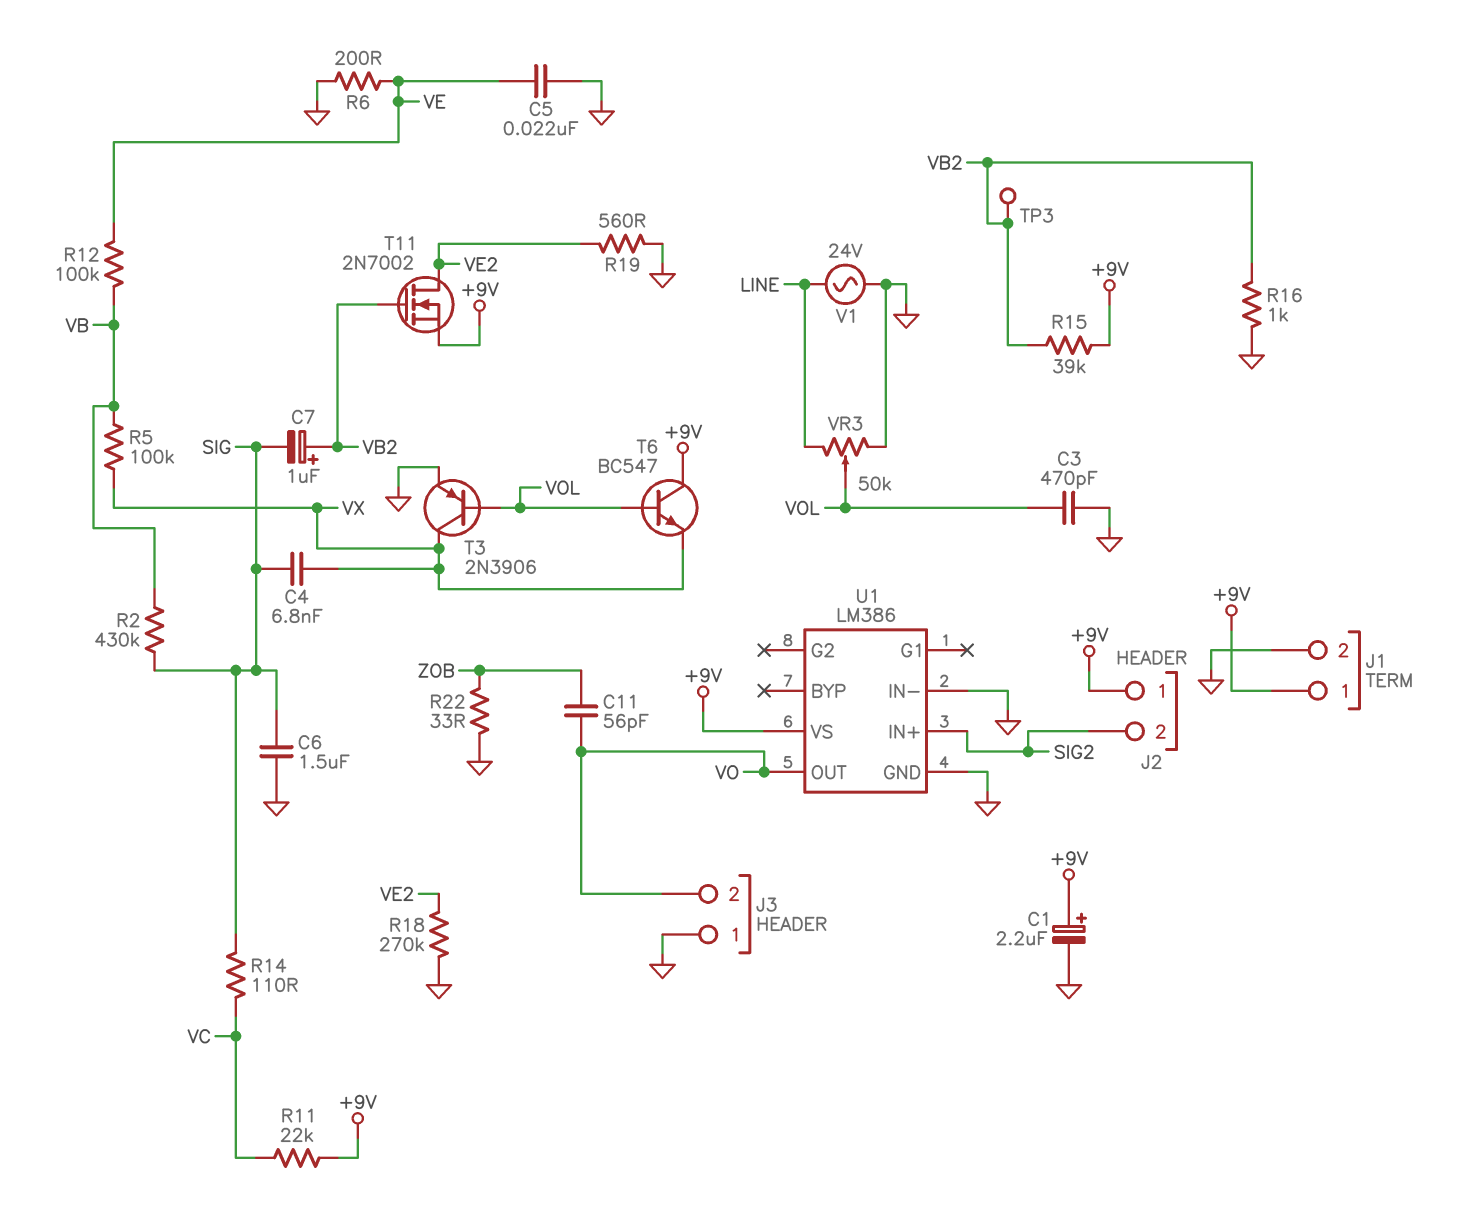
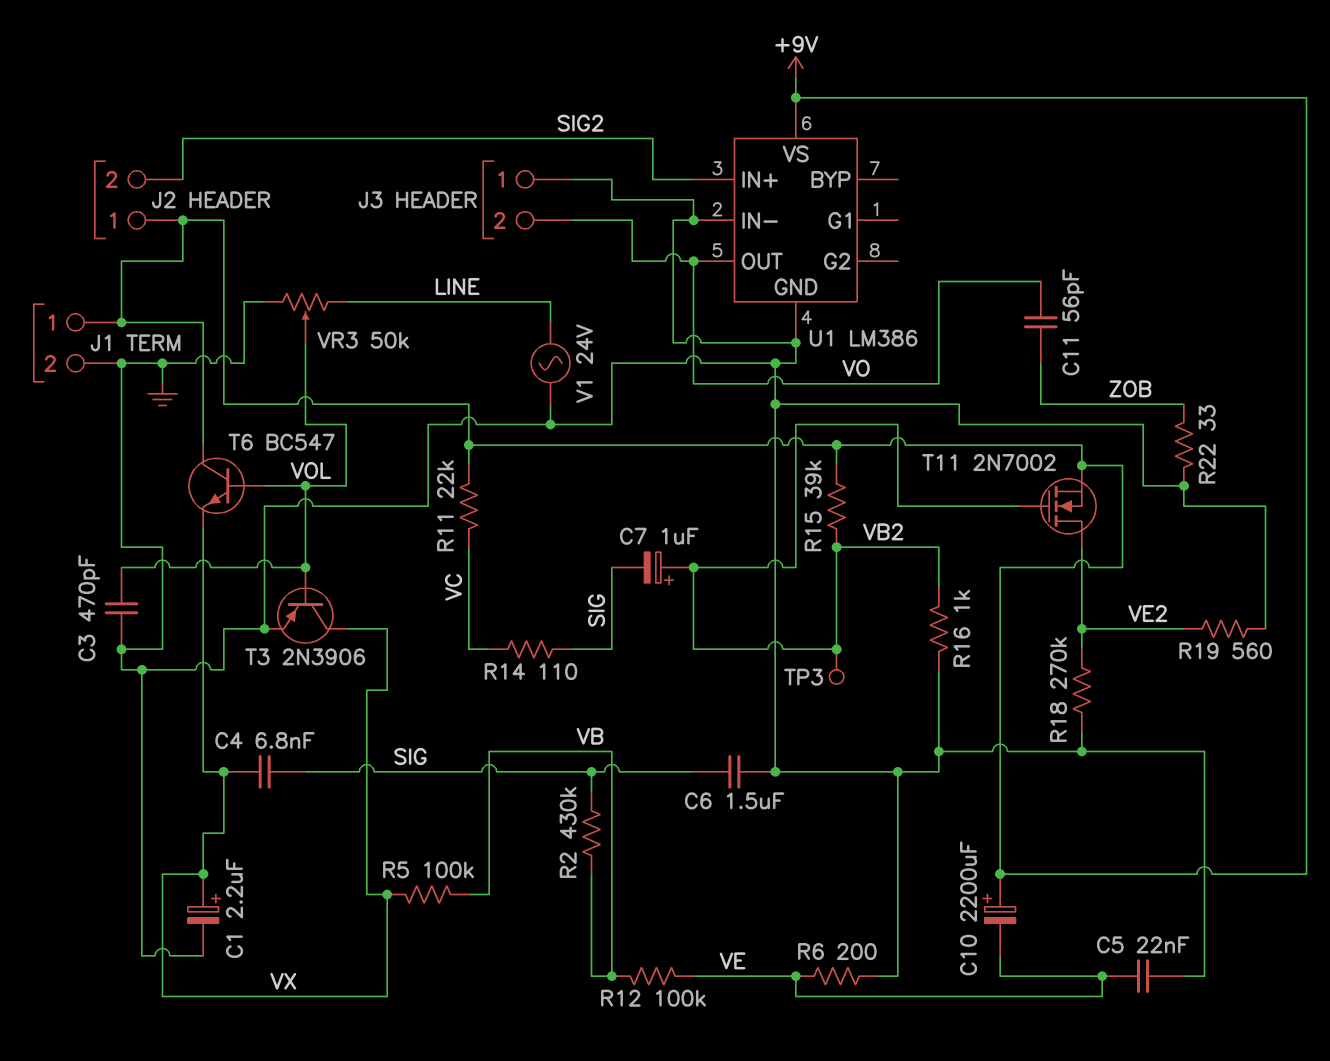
C1: 2.2uF (plus +9V, minus GND) -> 2.2uF (plus VX, minus GND)
C10: none -> 2200uF (plus +9V, minus VE)

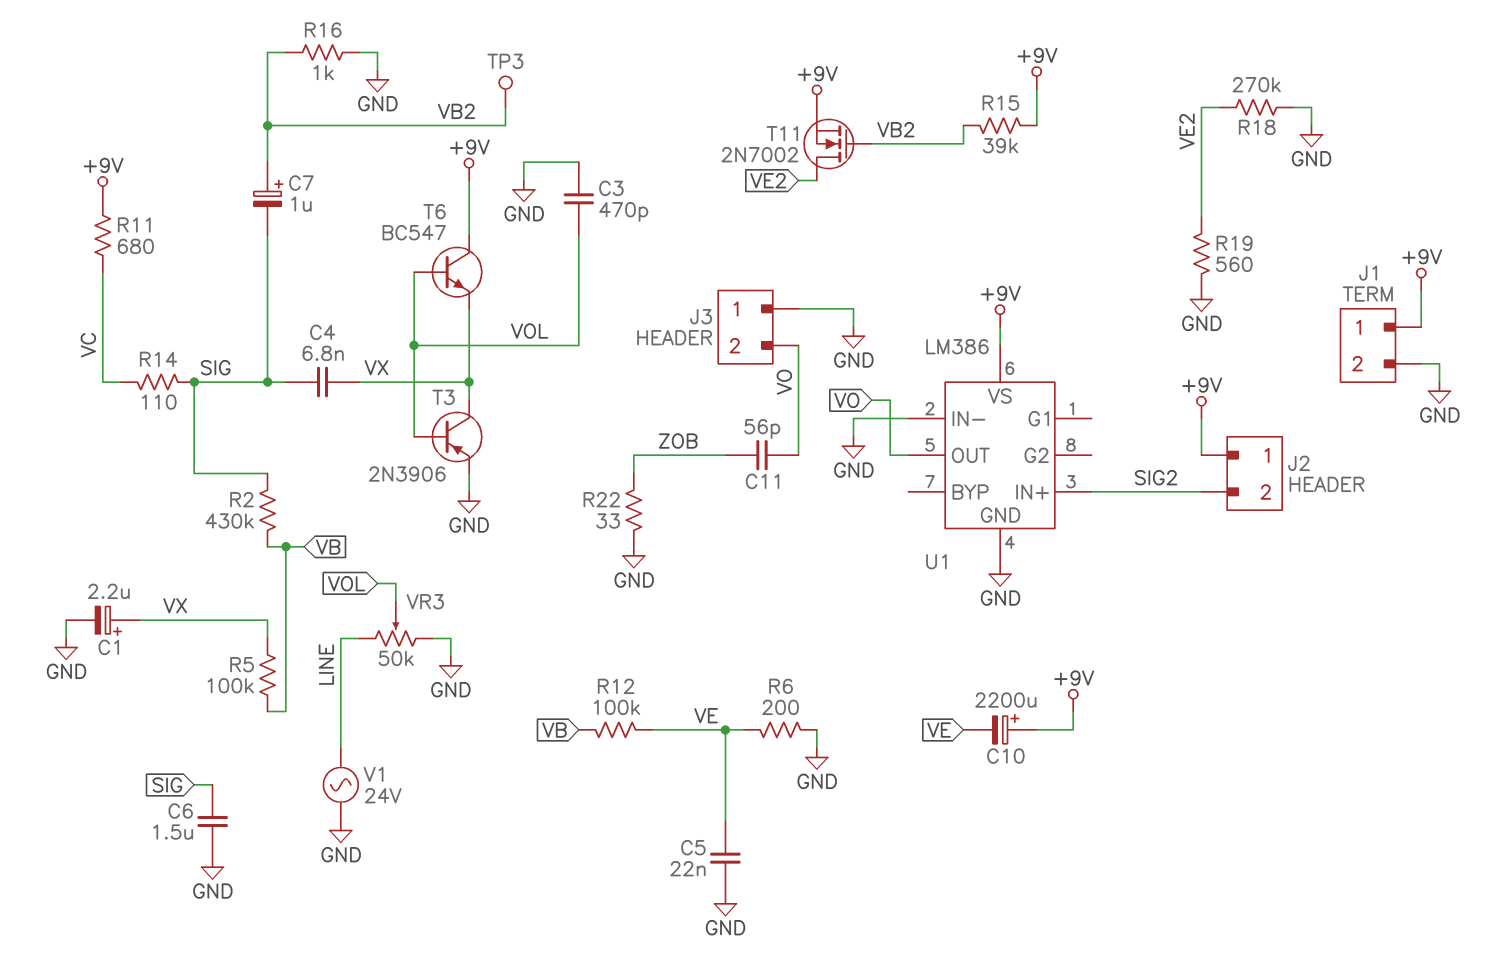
R11: 22k (+9V, VC) -> 680 (+9V, VC)

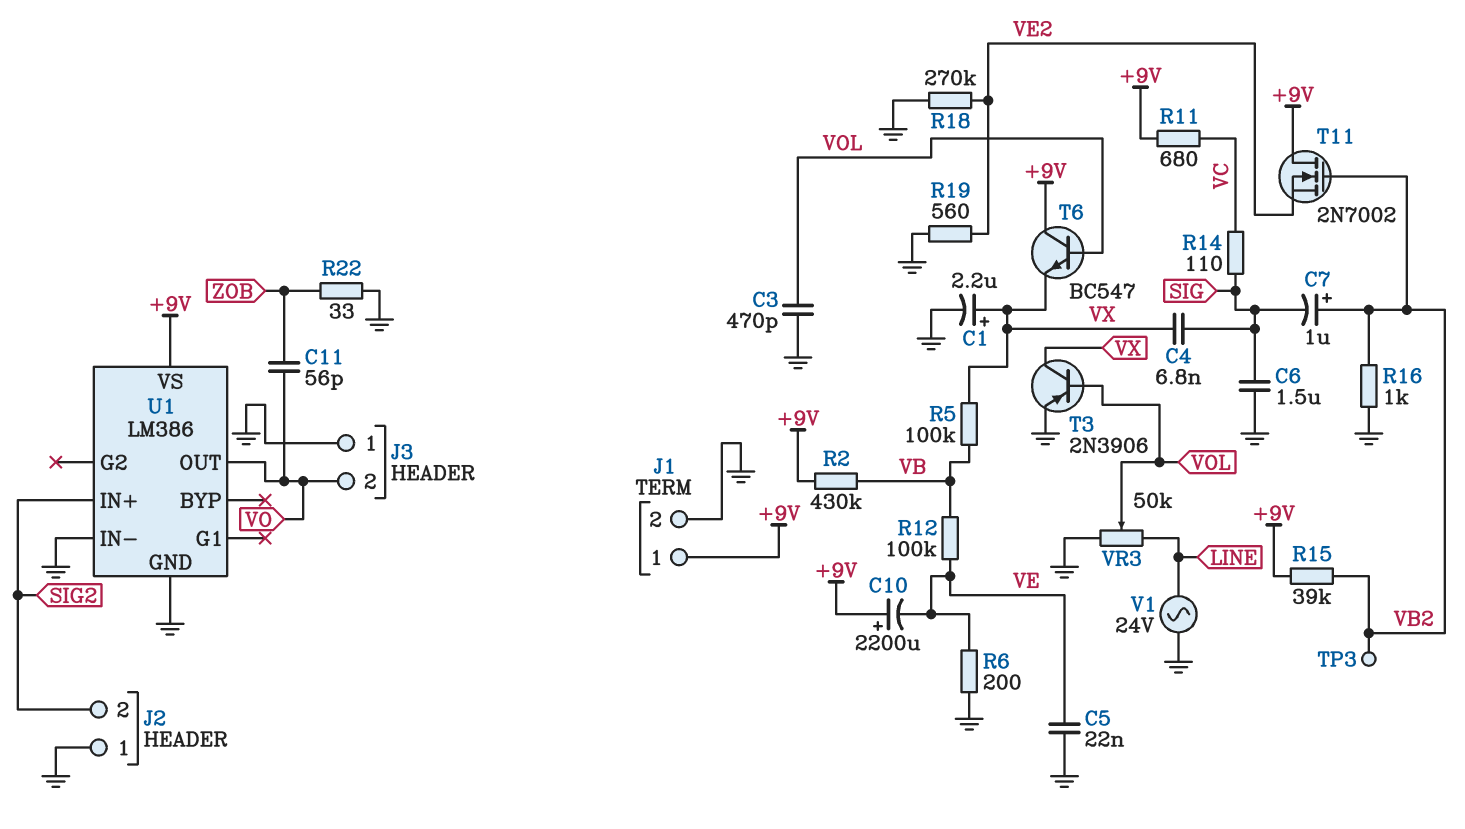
J2 pin 1: +9V -> GND
R2: 430k (SIG, VB) -> 430k (+9V, VB)
T11: NMOS 2N7002 (G VB2, D VE2, S +9V) -> NMOS 2N7002 (G VB2, D +9V, S VE2)

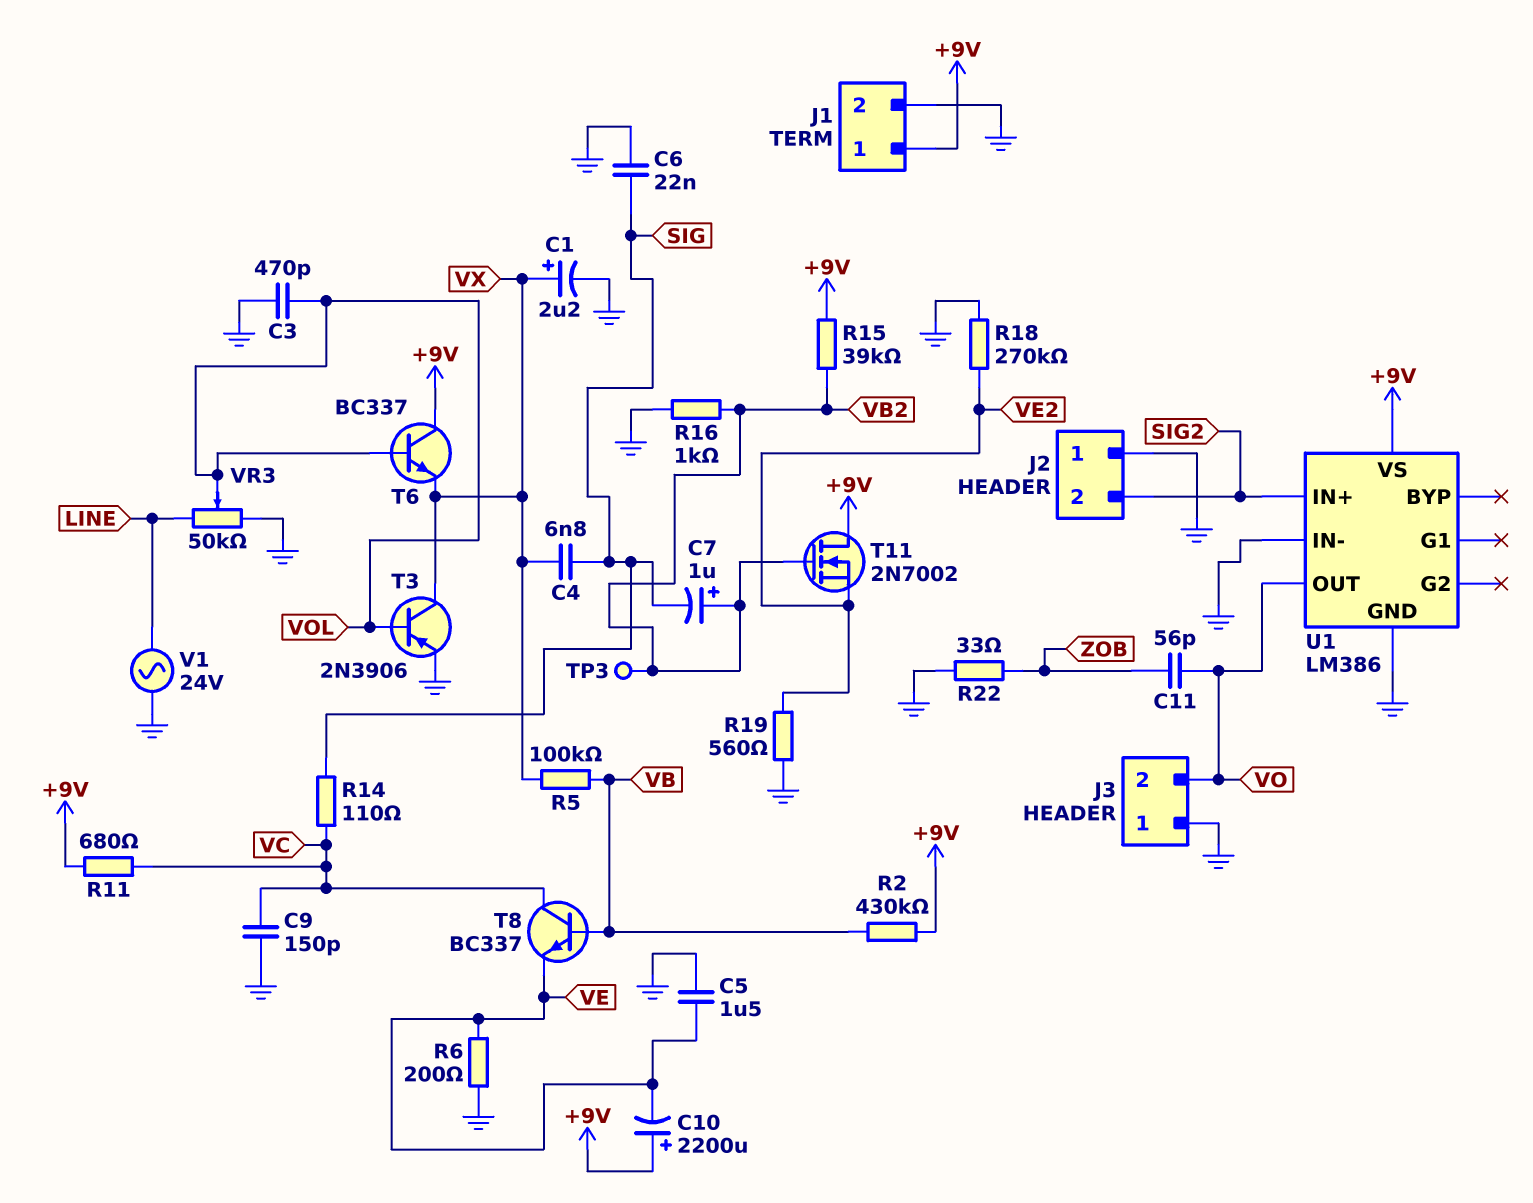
C5: 22nF (GND, VE) -> 1.5uF (GND, VE)
C6: 1.5uF (GND, SIG) -> 22nF (GND, SIG)
C9: none -> 150pF (GND, VC)
R12: 100k (VB, VE) -> none
T6: NPN BC547 (B VOL, C +9V, E VX) -> NPN BC337 (B VOL, C +9V, E VX)
T8: none -> NPN BC337 (B VB, C VC, E VE)

